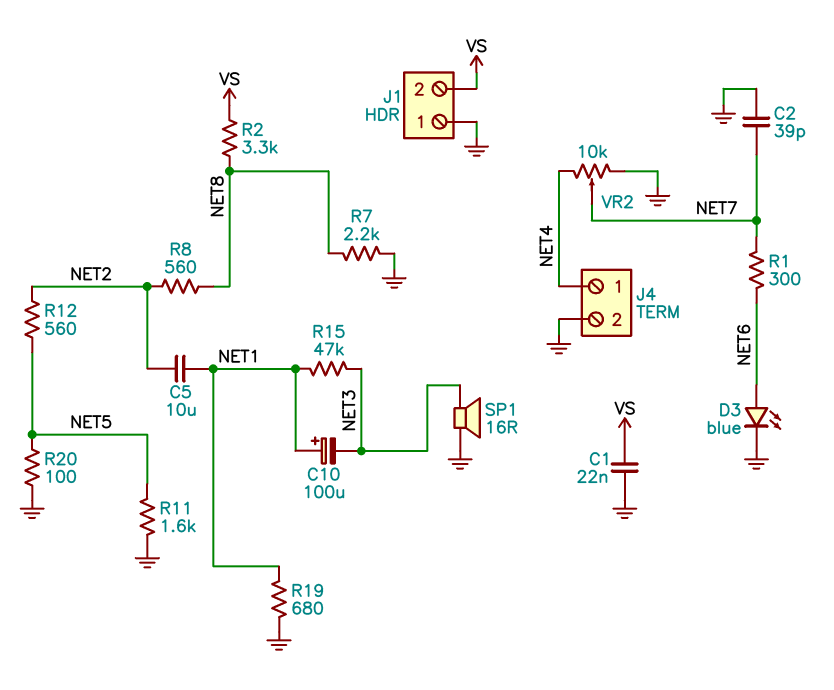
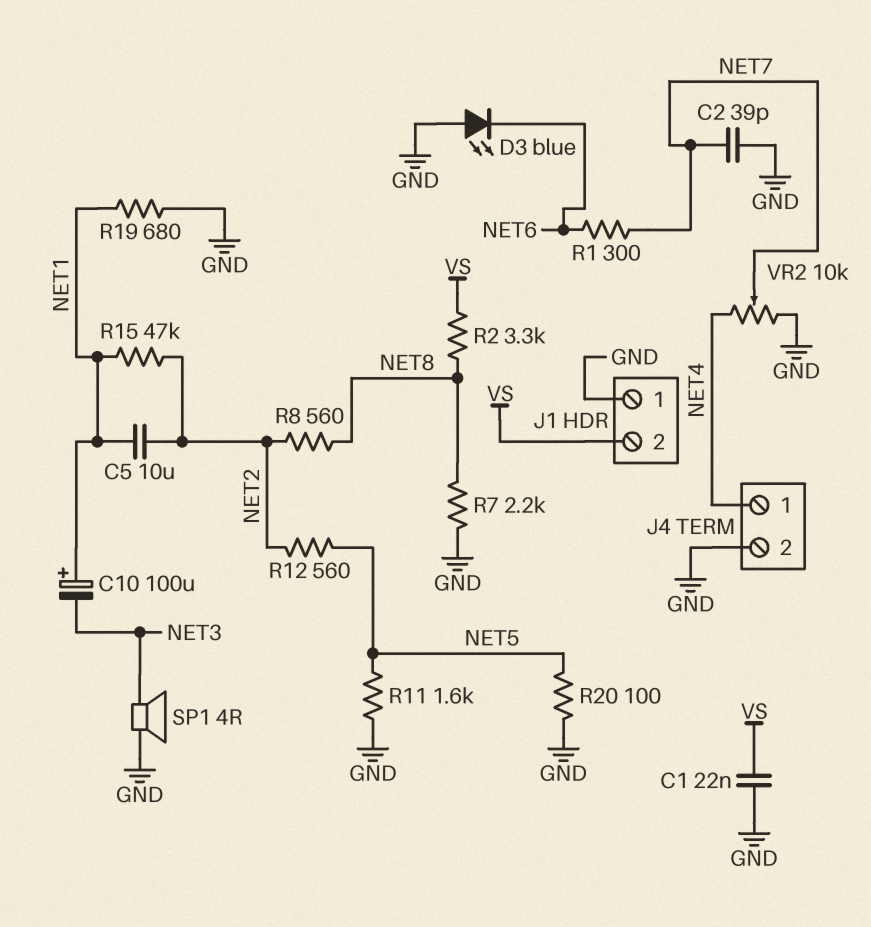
D3: LED blue (A NET6, K GND) -> LED blue (A GND, K NET6)
R15: 47k (NET1, NET3) -> 47k (NET1, NET2)
SP1: speaker 16R (GND, NET3) -> speaker 4R (GND, NET3)

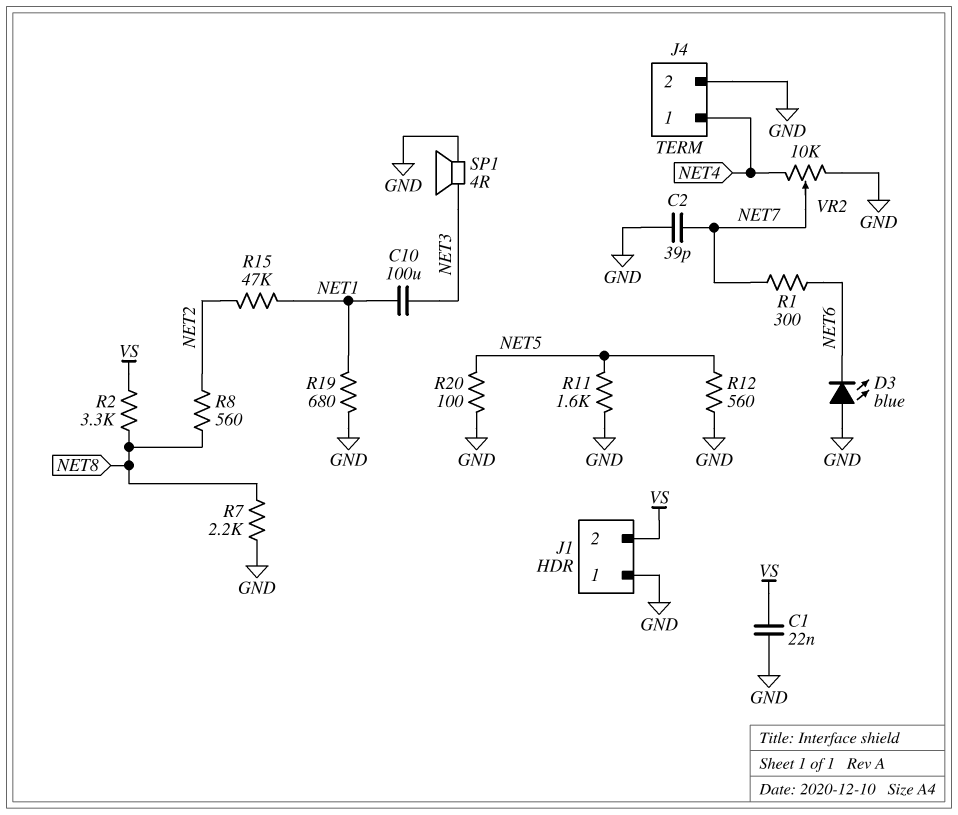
C5: 10uF (NET1, NET2) -> none
C10: 100uF (plus NET1, minus NET3) -> 100uF (NET1, NET3)
R12: 560 (NET2, NET5) -> 560 (GND, NET5)

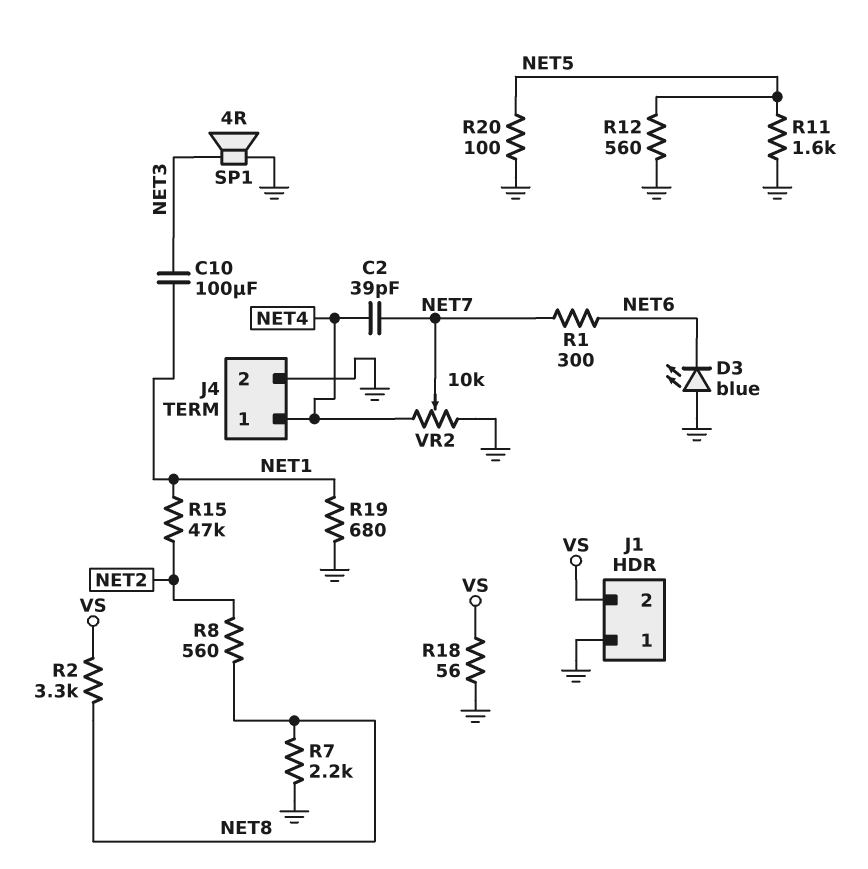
C1: 22nF (GND, VS) -> none
C2: 39pF (GND, NET7) -> 39pF (NET4, NET7)
R18: none -> 56 (GND, VS)

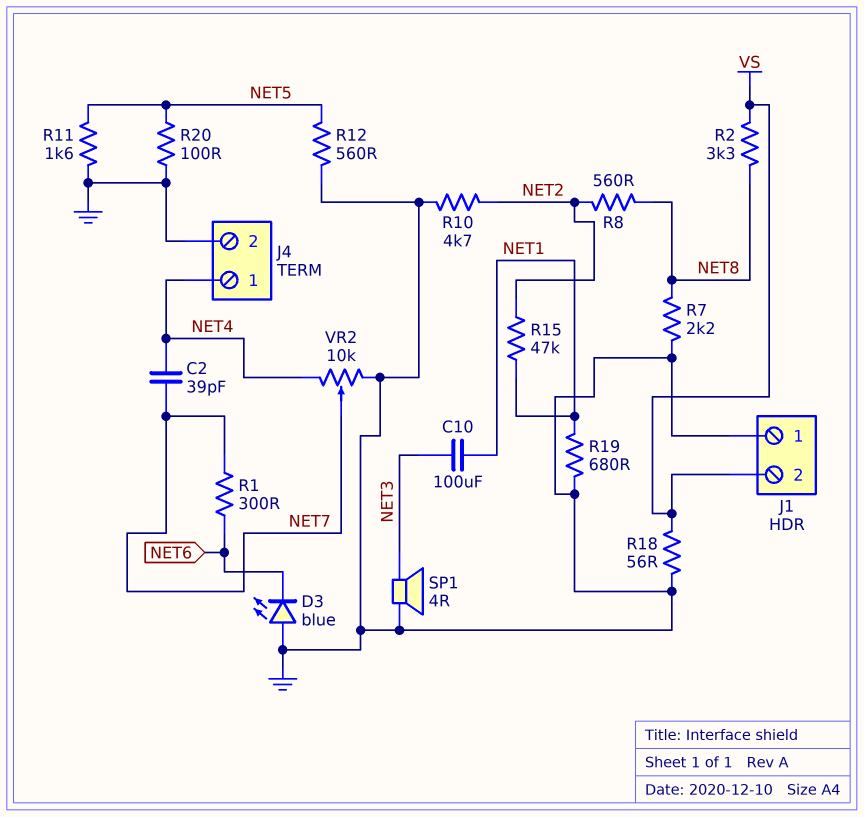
R10: none -> 4.7k (GND, NET2)

